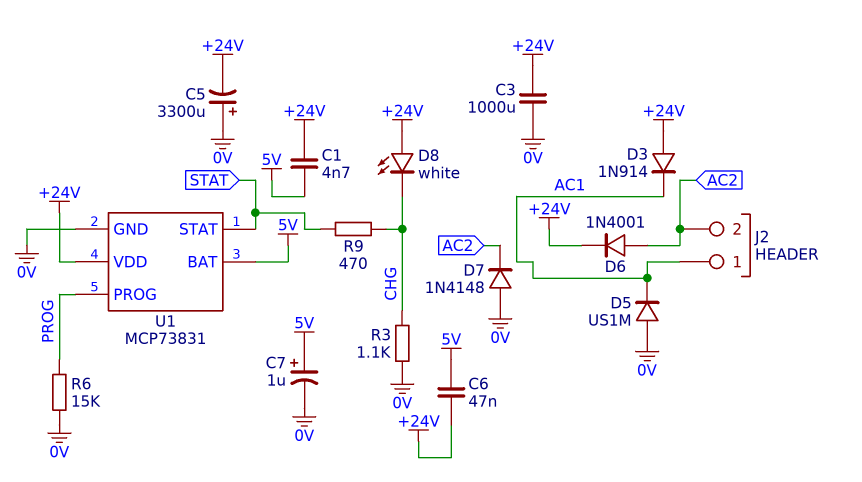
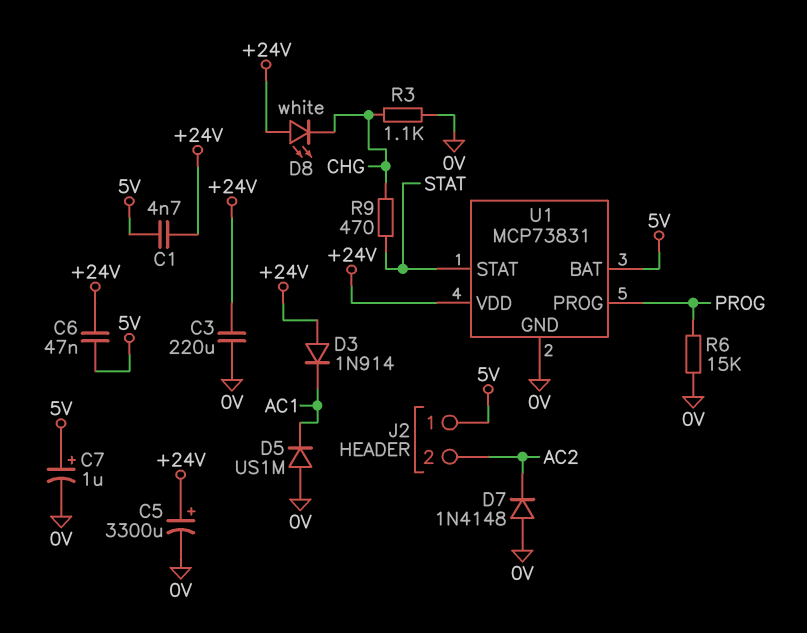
C3: 1000uF (+24V, 0V) -> 220uF (+24V, 0V)
C5: 3300uF (plus 0V, minus +24V) -> 3300uF (plus +24V, minus 0V)
D6: diode 1N4001 (A AC2, K +24V) -> none
J2 pin 1: AC1 -> 5V

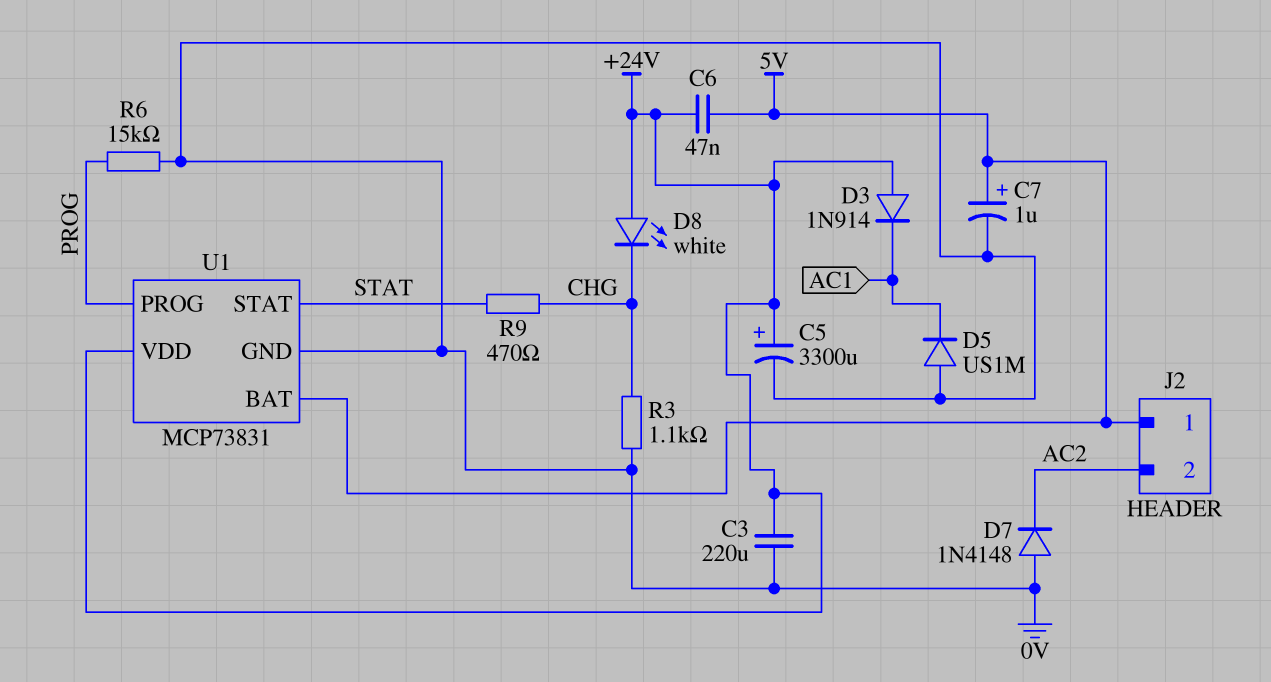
C1: 4.7nF (+24V, 5V) -> none

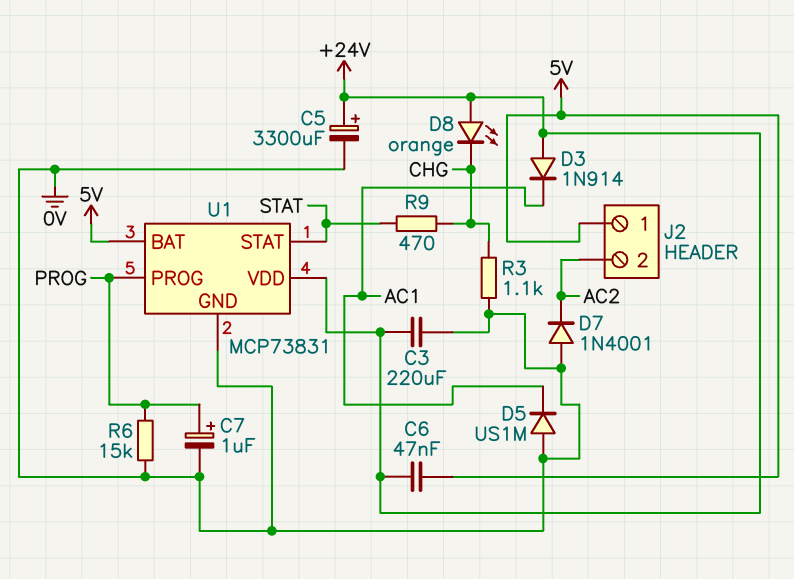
C7: 1uF (plus 5V, minus 0V) -> 1uF (plus PROG, minus 0V)
D7: diode 1N4148 (A 0V, K AC2) -> diode 1N4001 (A 0V, K AC2)
D8: LED white (A +24V, K CHG) -> LED orange (A +24V, K CHG)

